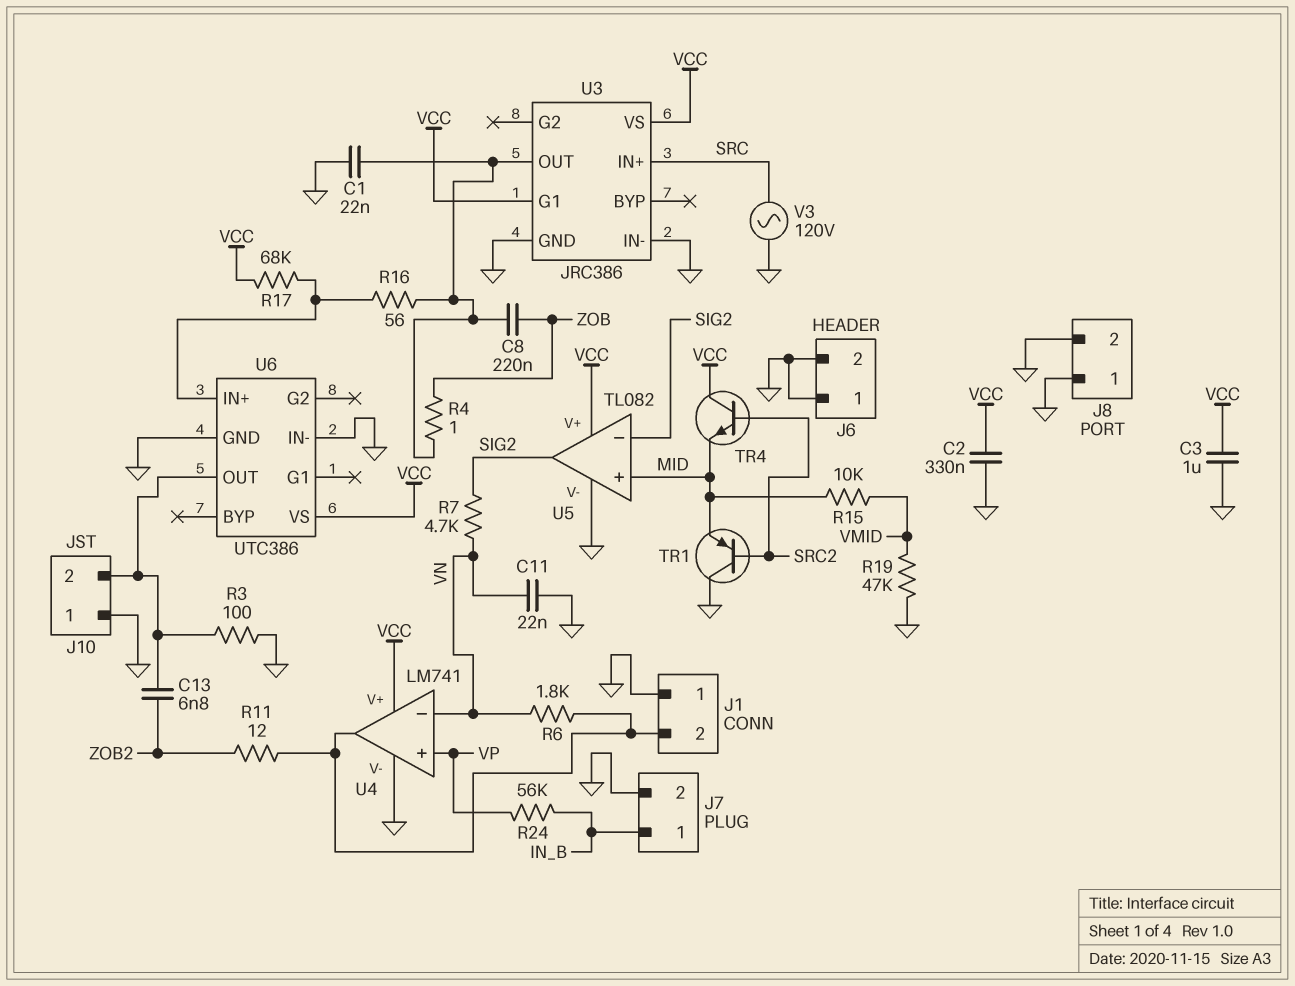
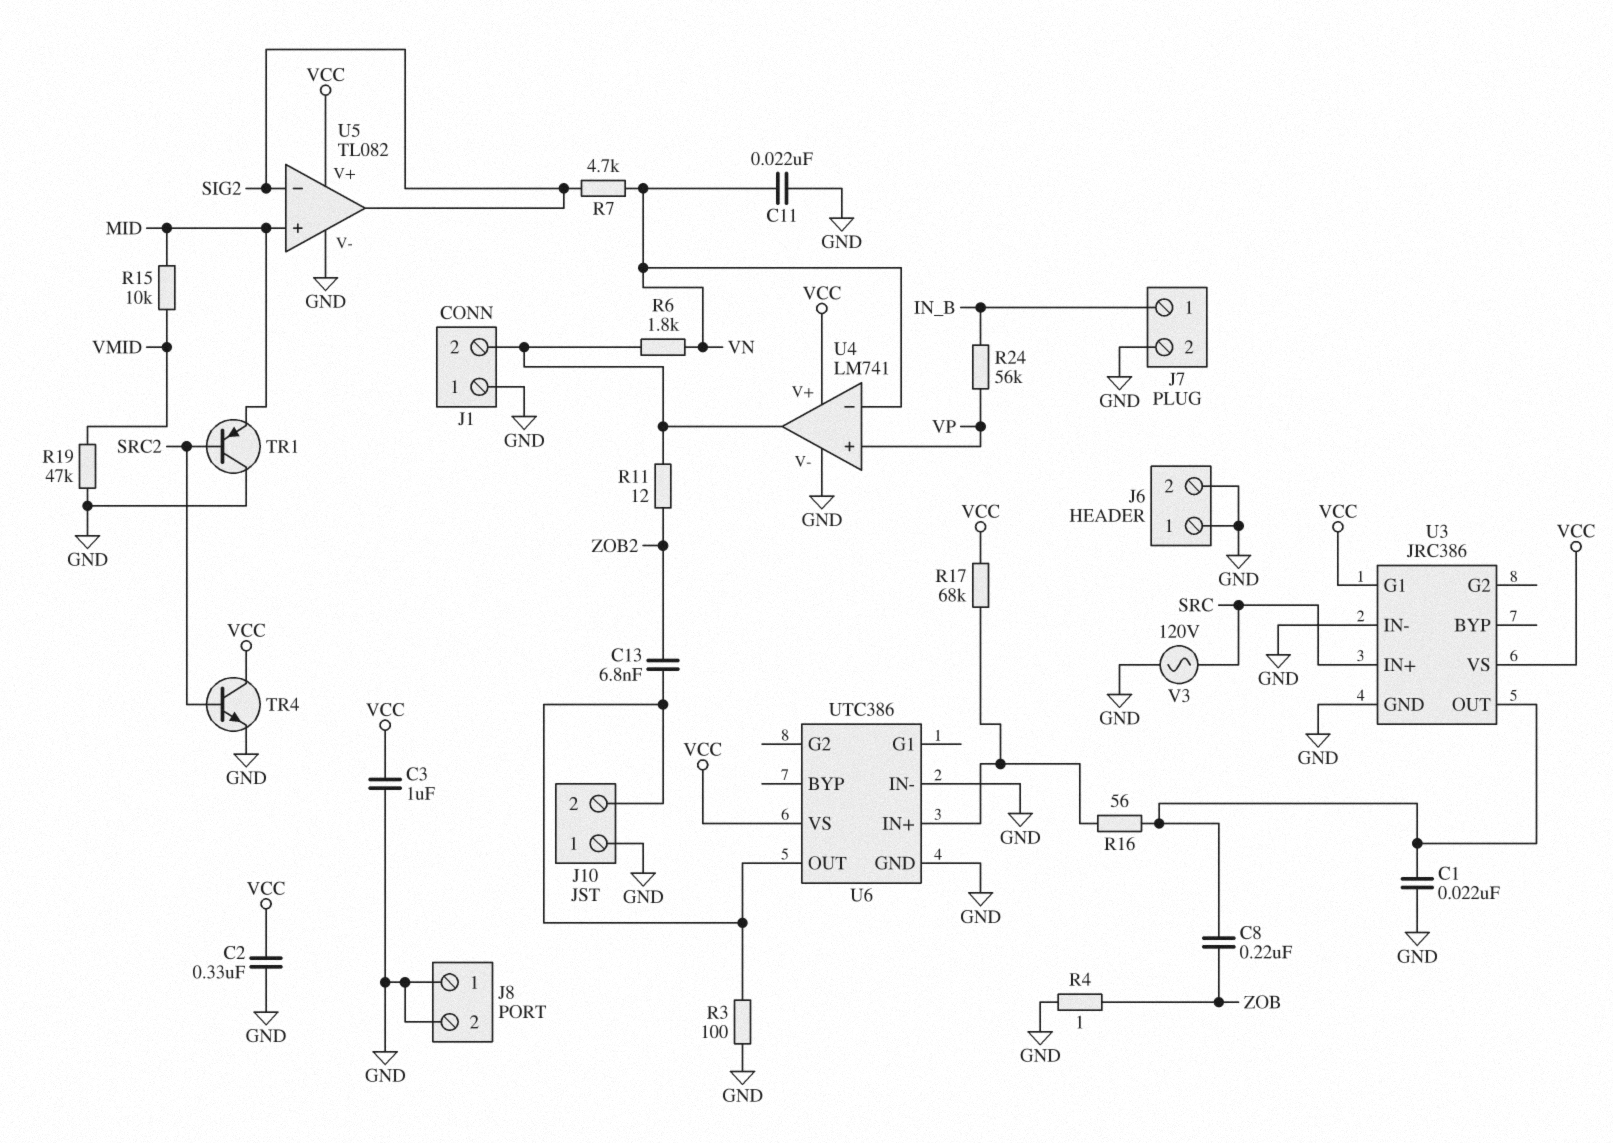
R4: 1 (U3/OUT, ZOB) -> 1 (GND, ZOB)
TR4: NPN (B SRC2, C VCC, E MID) -> NPN (B SRC2, C VCC, E GND)

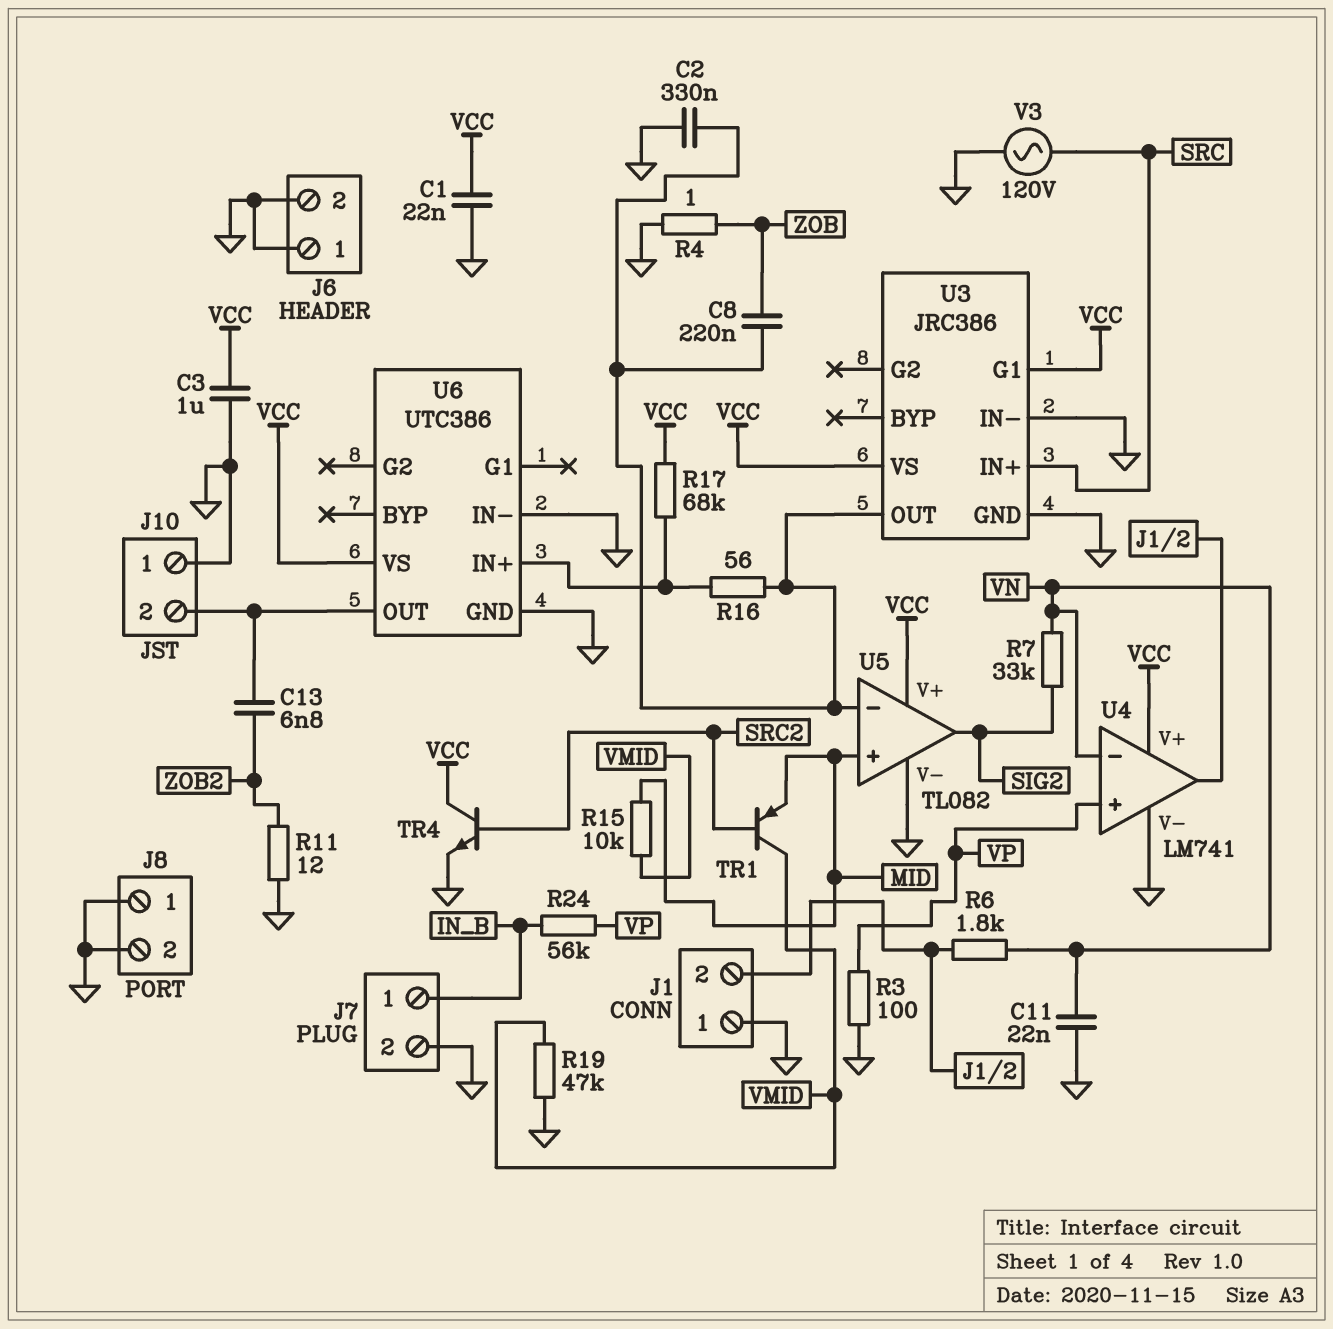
C1: 22nF (GND, U3/OUT) -> 22nF (GND, VCC)
C2: 330nF (GND, VCC) -> 330nF (GND, U3/OUT)
R3: 100 (GND, J10/2) -> 100 (GND, VP)
R7: 4.7k (SIG2, VN) -> 33k (SIG2, VN)
R11: 12 (J1/2, ZOB2) -> 12 (GND, ZOB2)
TR1: PNP (B SRC2, C GND, E MID) -> PNP (B SRC2, C VMID, E MID)
U5 pin in-: SIG2 -> U3/OUT

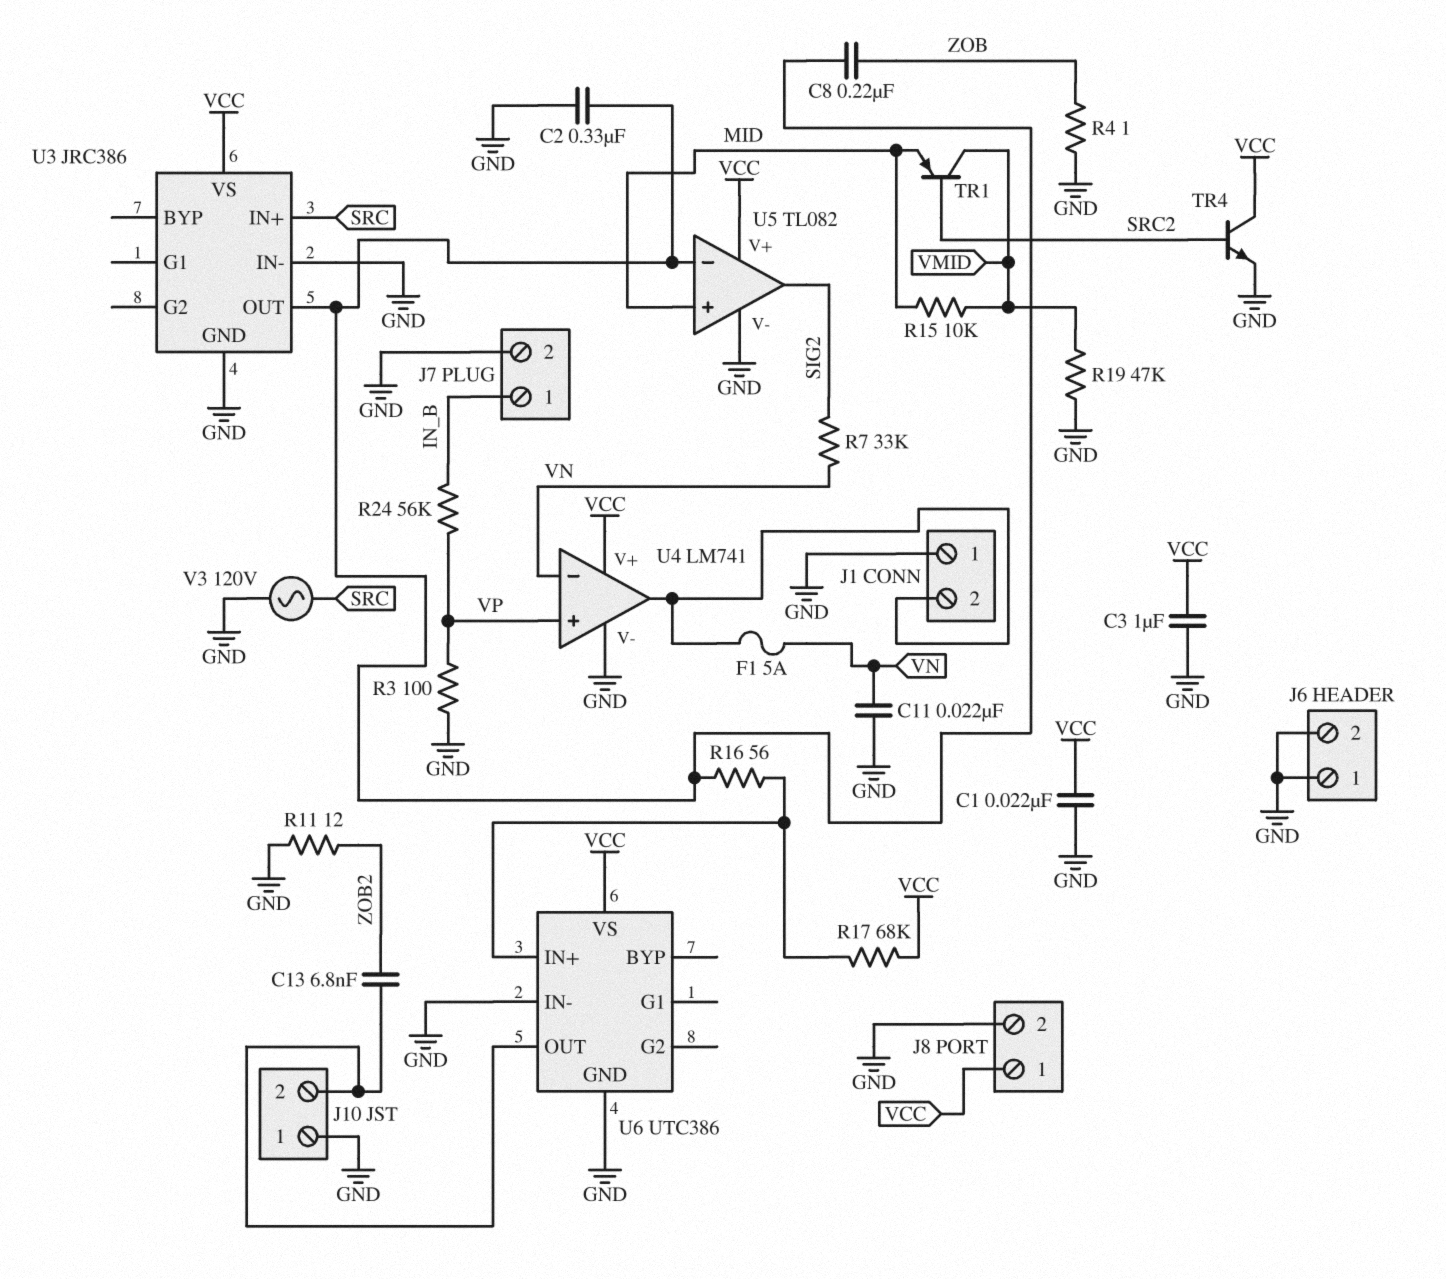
F1: none -> 5A (J1/2, VN)
J8 pin 1: GND -> VCC
R6: 1.8k (J1/2, VN) -> none
U3 pin G1: VCC -> none

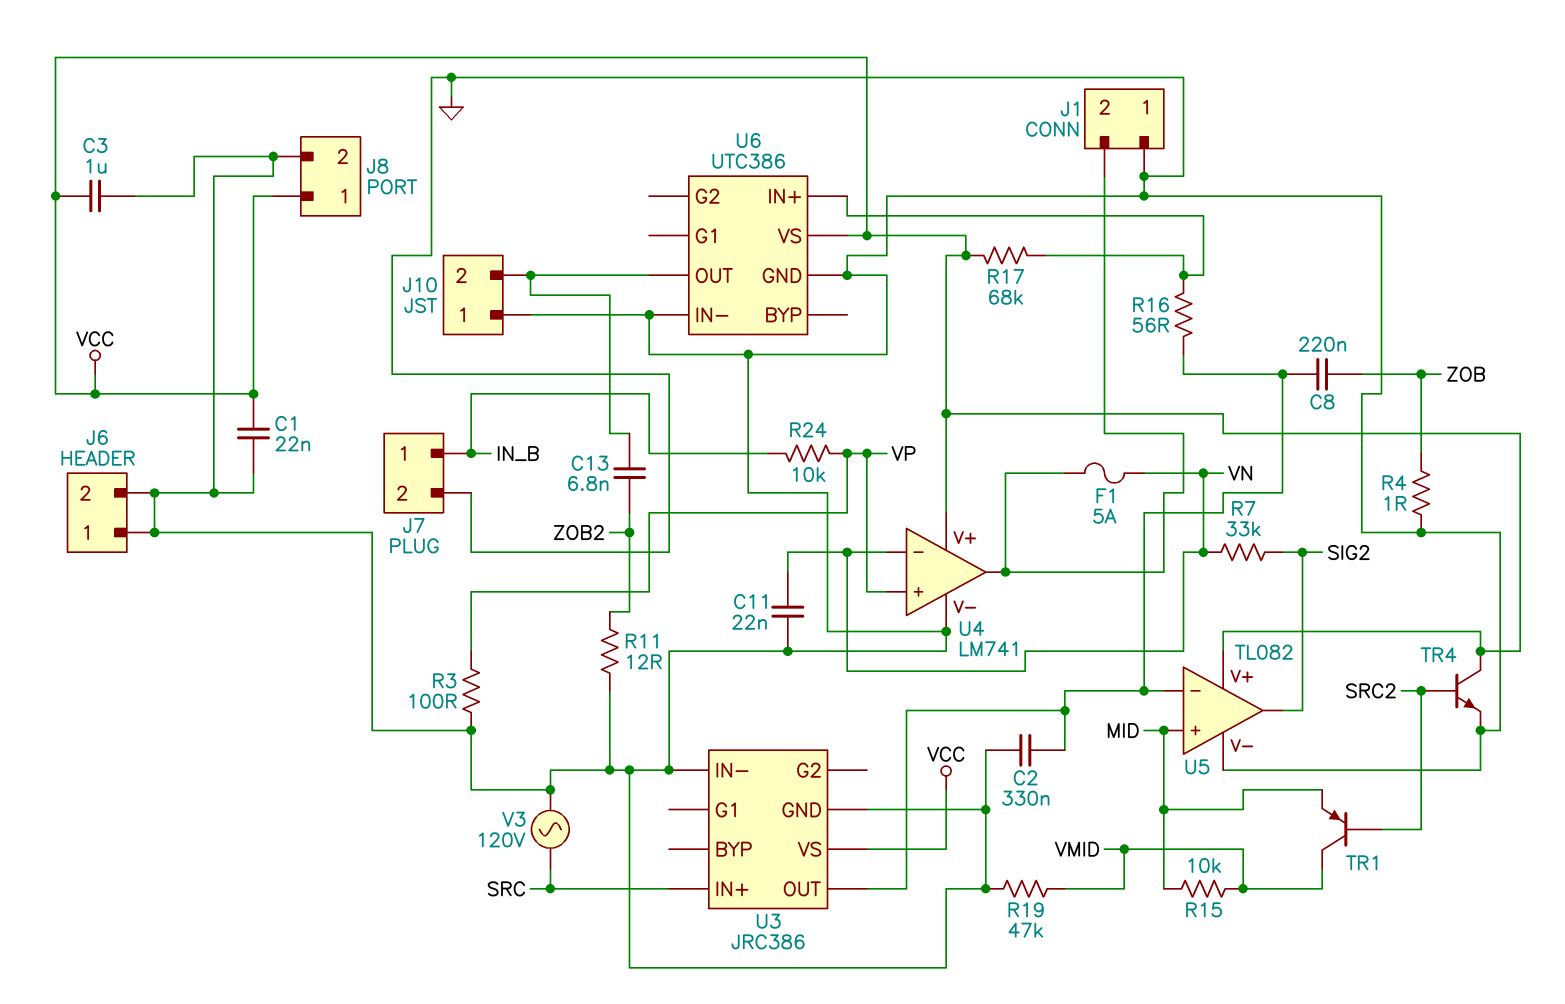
R24: 56k (IN_B, VP) -> 10k (IN_B, VP)

